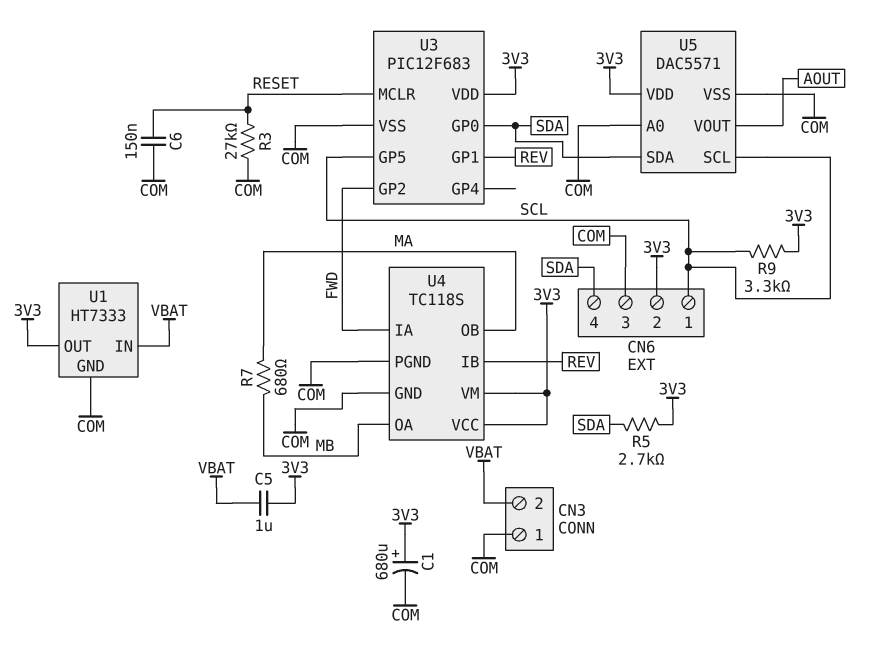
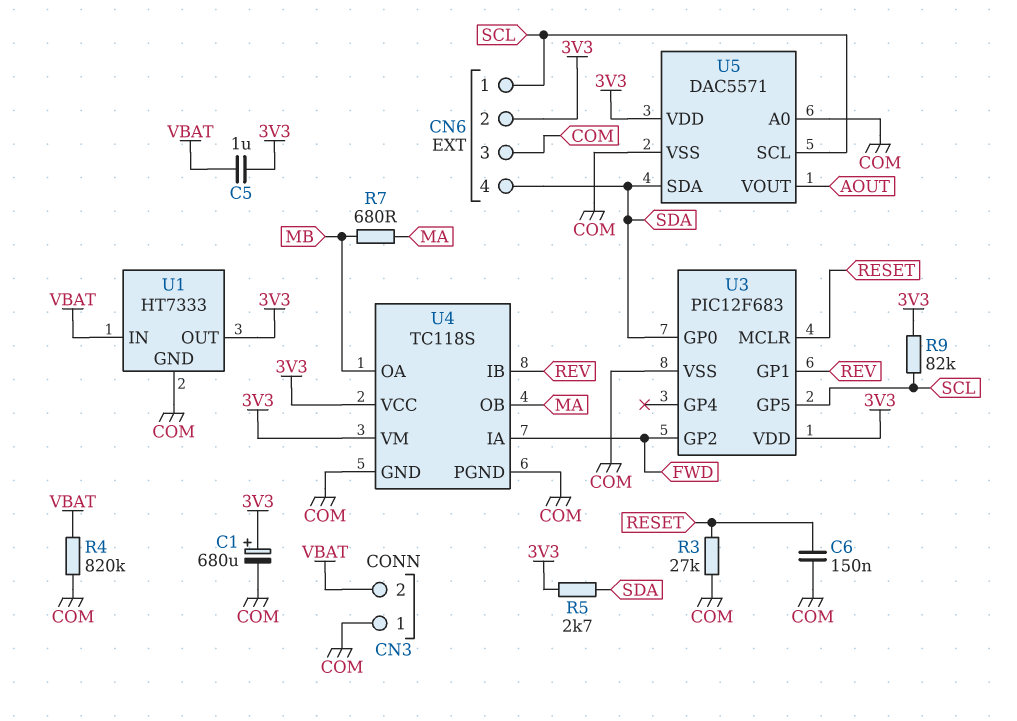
R4: none -> 820k (COM, VBAT)
R9: 3.3k (3V3, SCL) -> 82k (3V3, SCL)

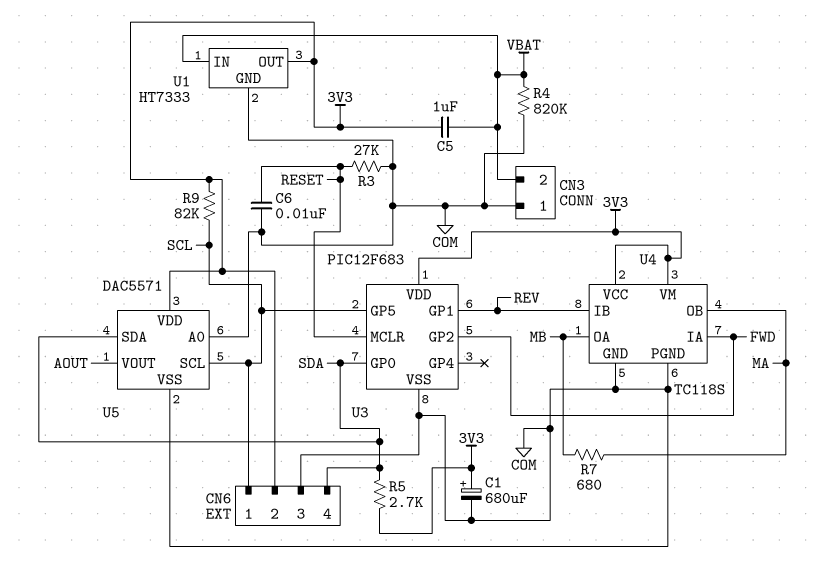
C6: 150nF (COM, RESET) -> 10nF (COM, RESET)

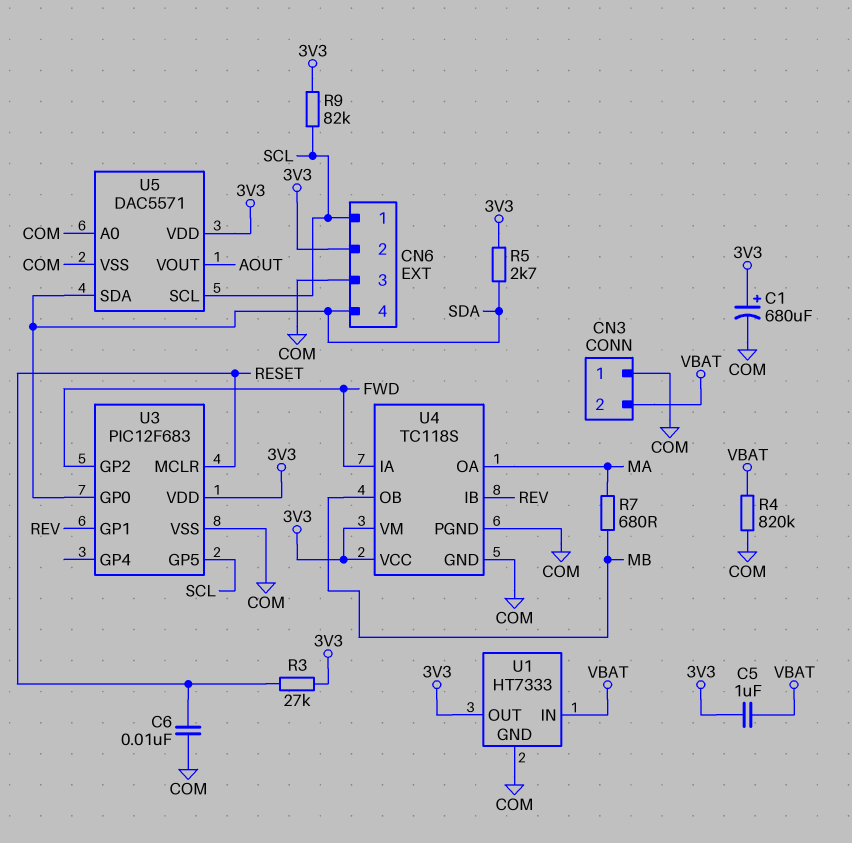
R3: 27k (COM, RESET) -> 27k (3V3, RESET)
U4 pin OA: MB -> MA
U4 pin OB: MA -> MB

